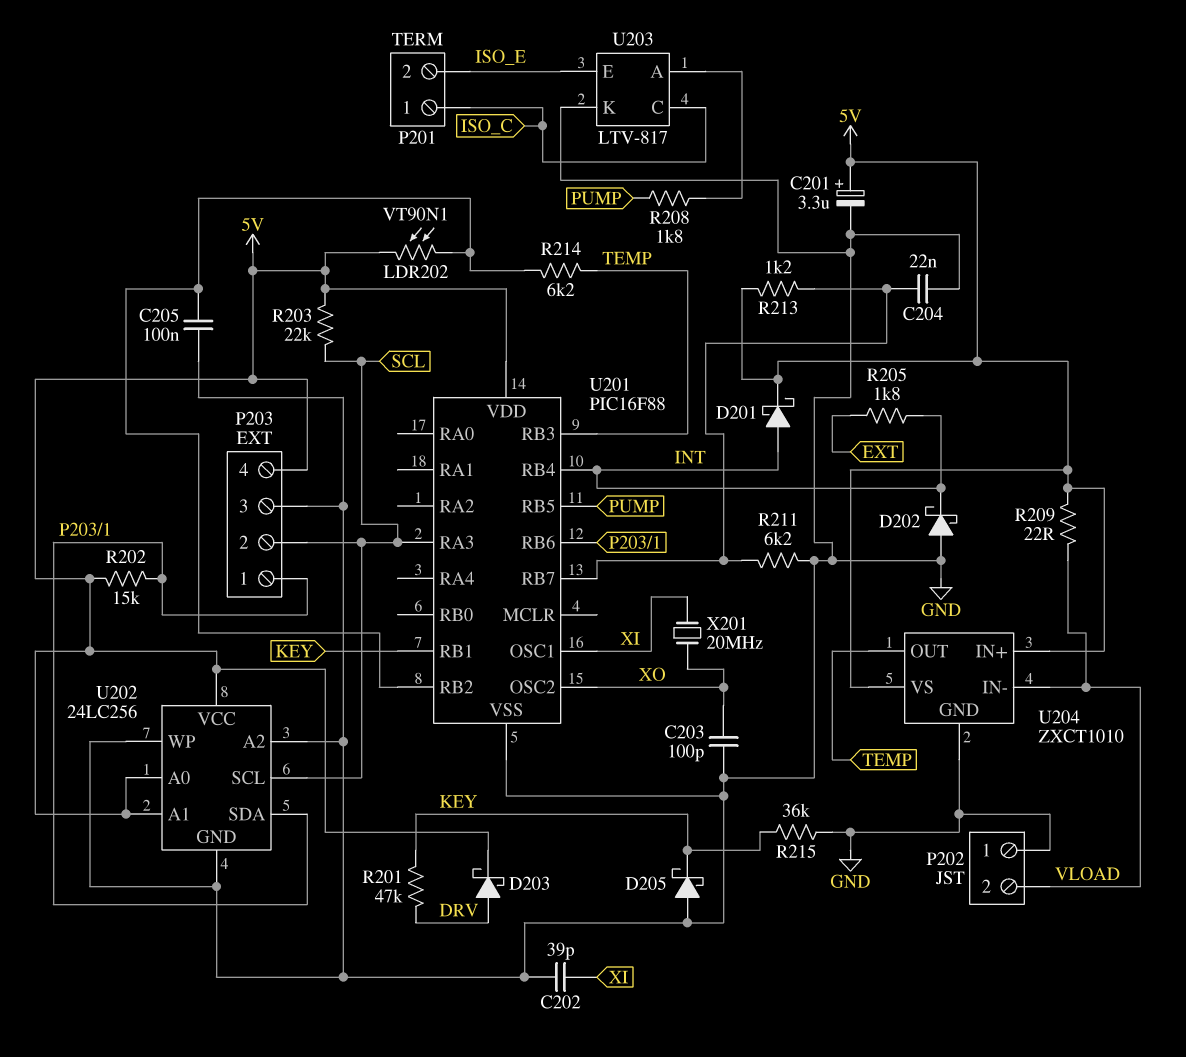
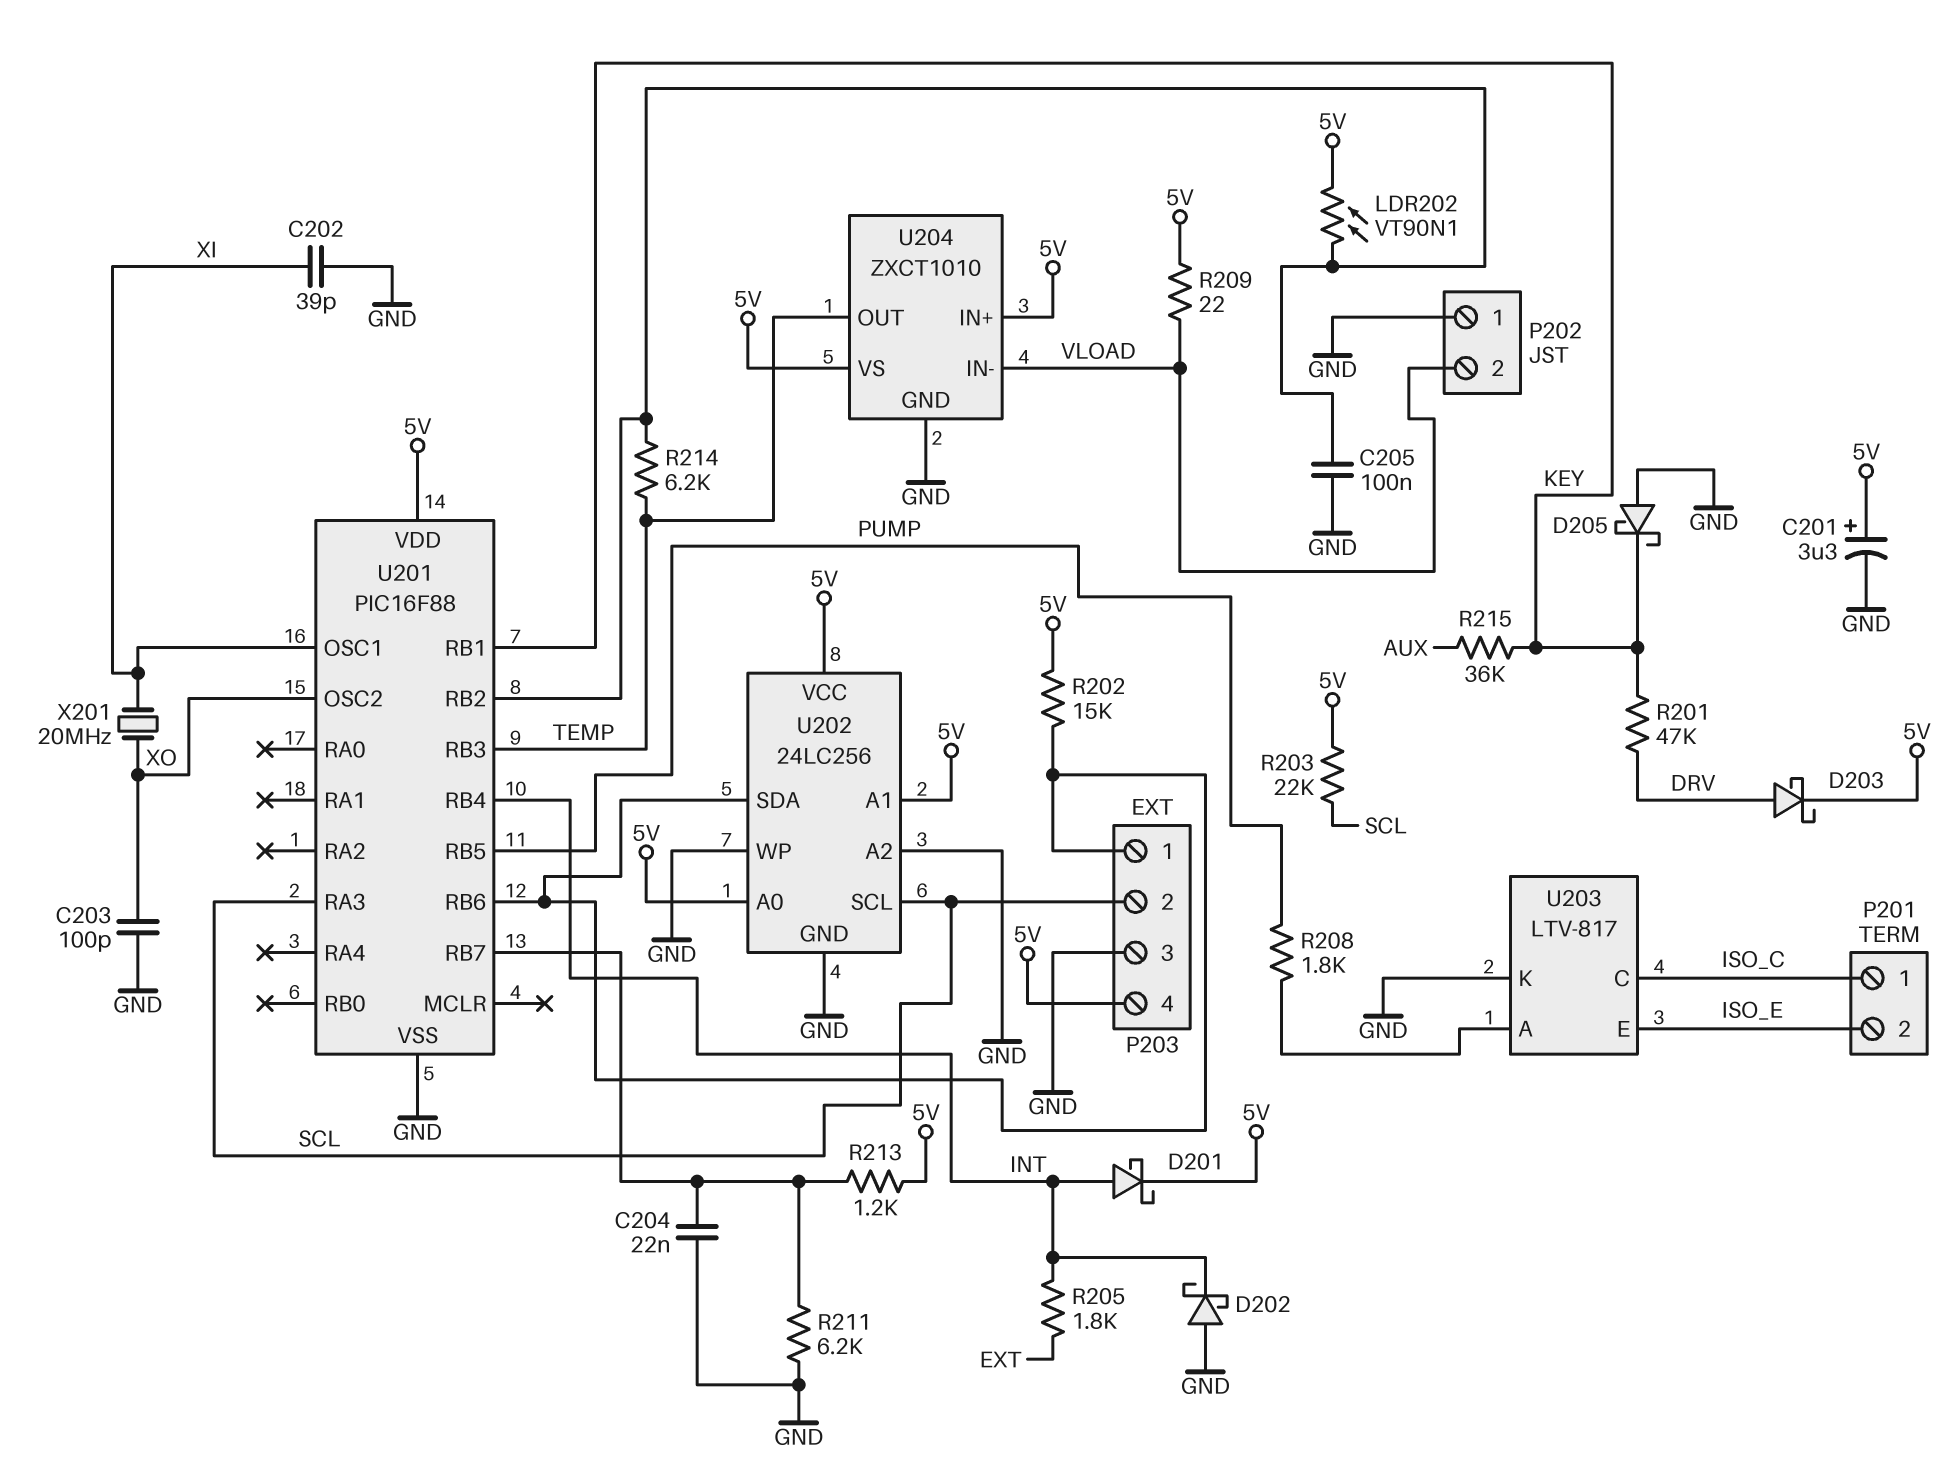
R215: 36k (GND, KEY) -> 36k (AUX, KEY)

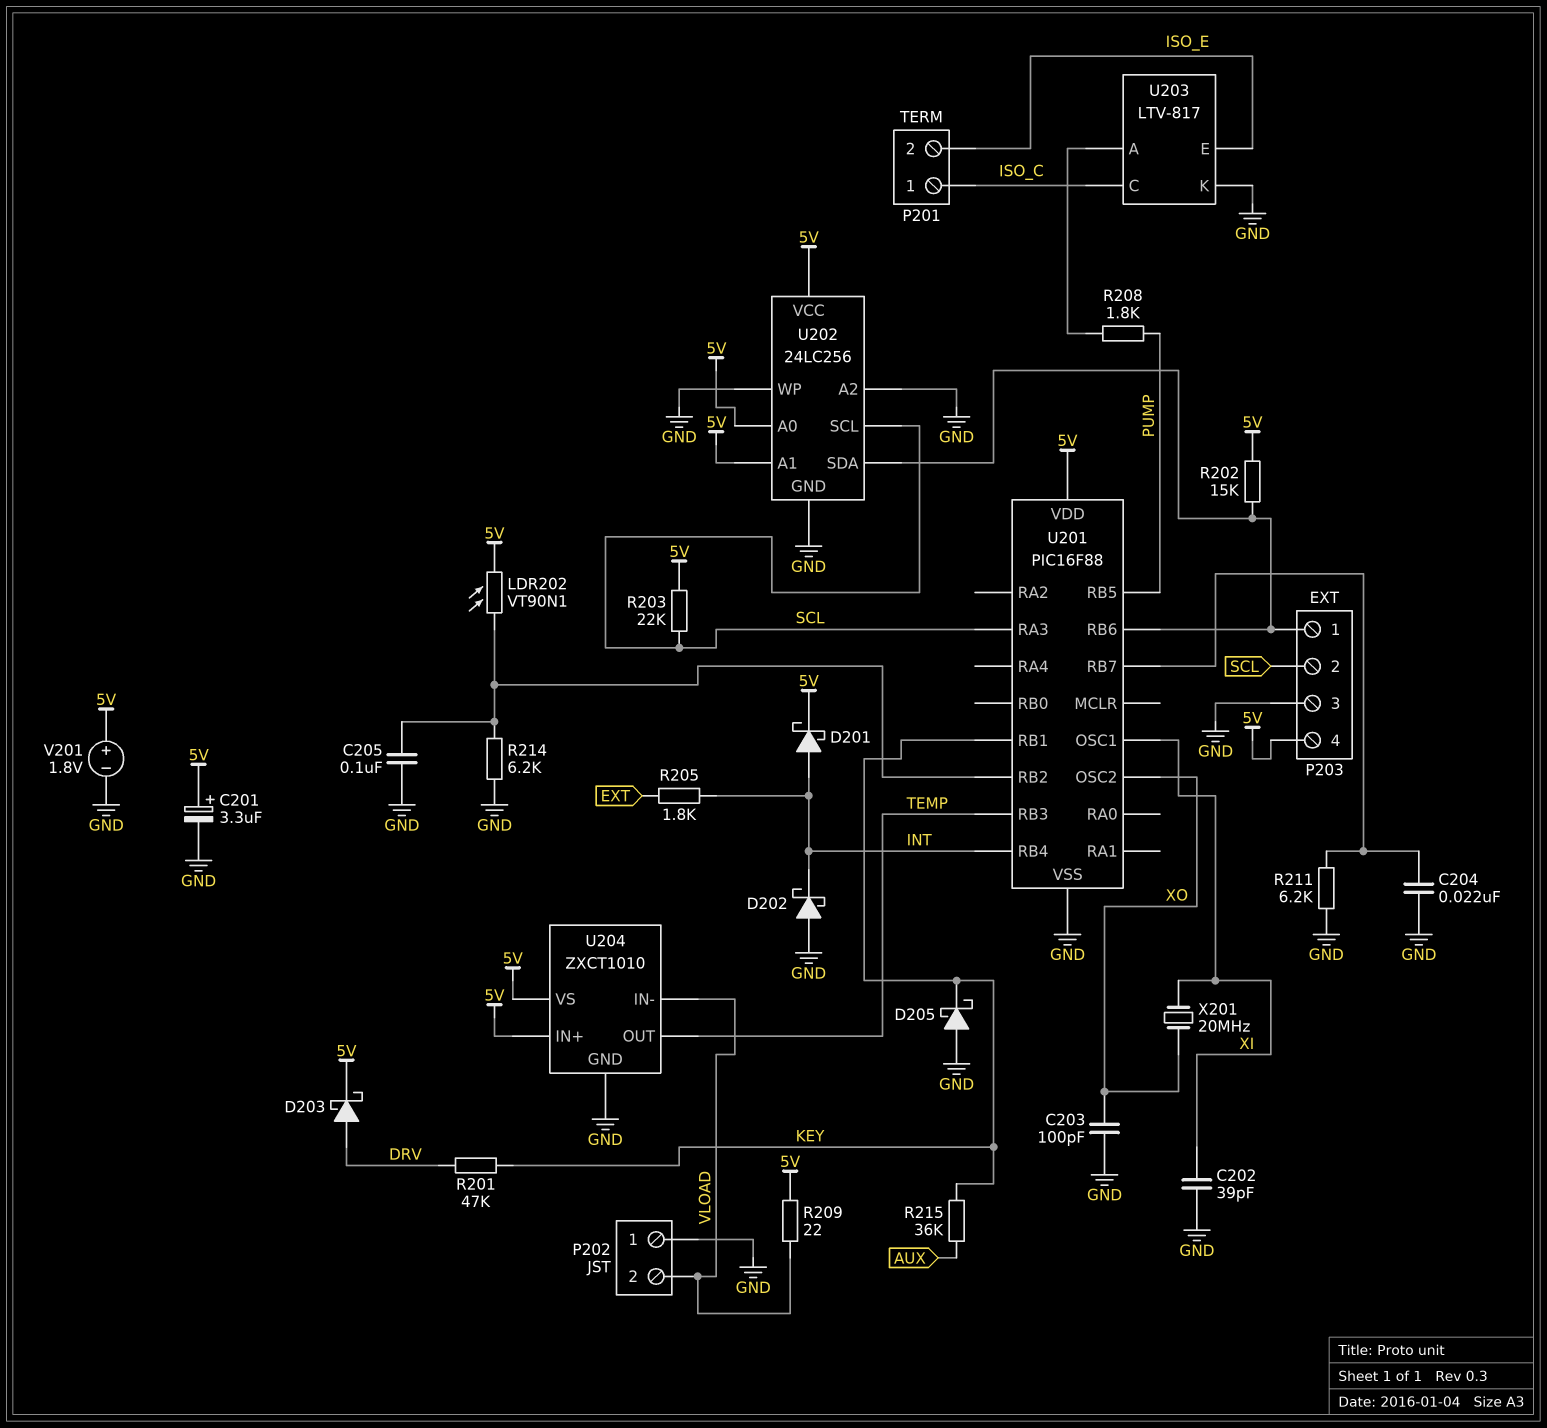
R213: 1.2k (5V, U201/RB7) -> none
R214: 6.2k (TEMP, U201/RB2) -> 6.2k (GND, U201/RB2)
V201: none -> 1.8V (plus 5V, minus GND)

